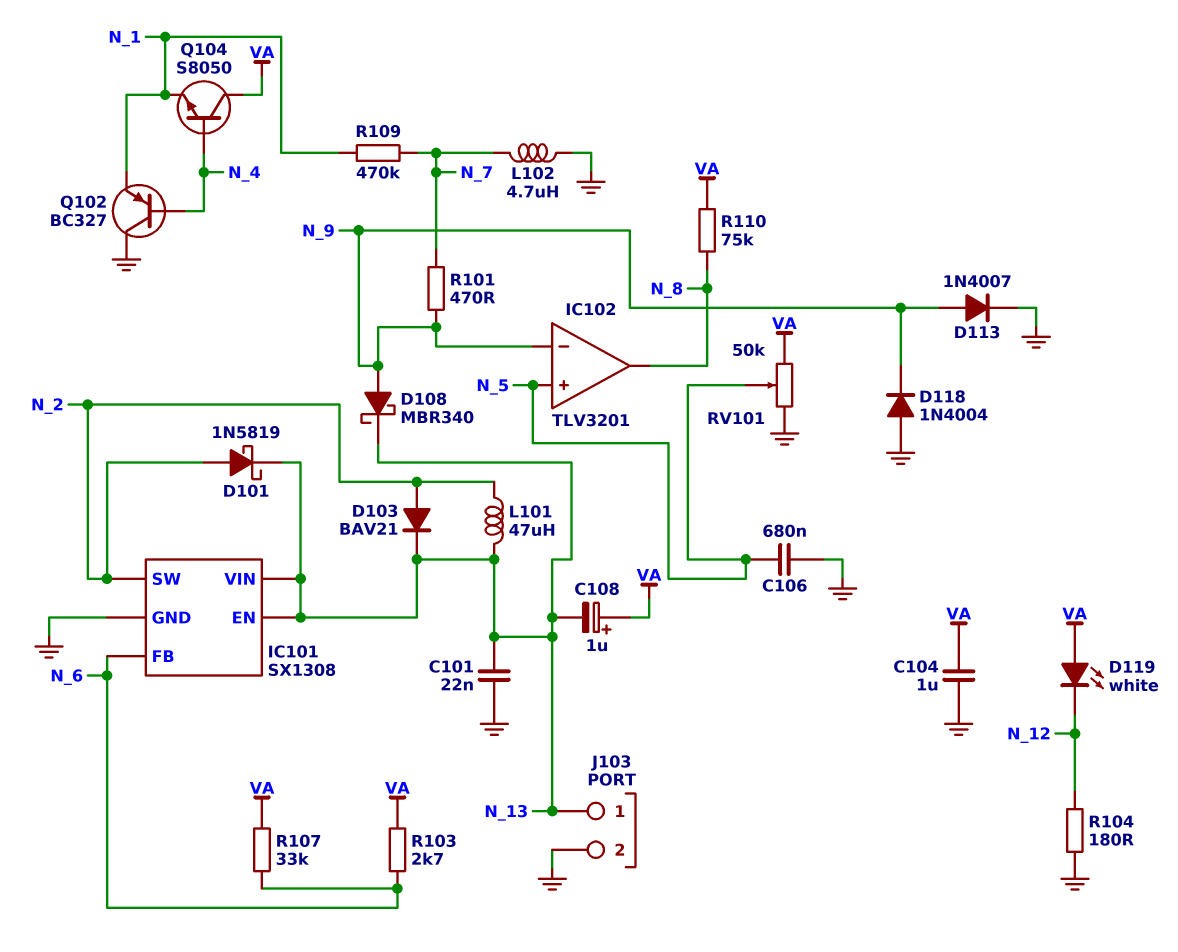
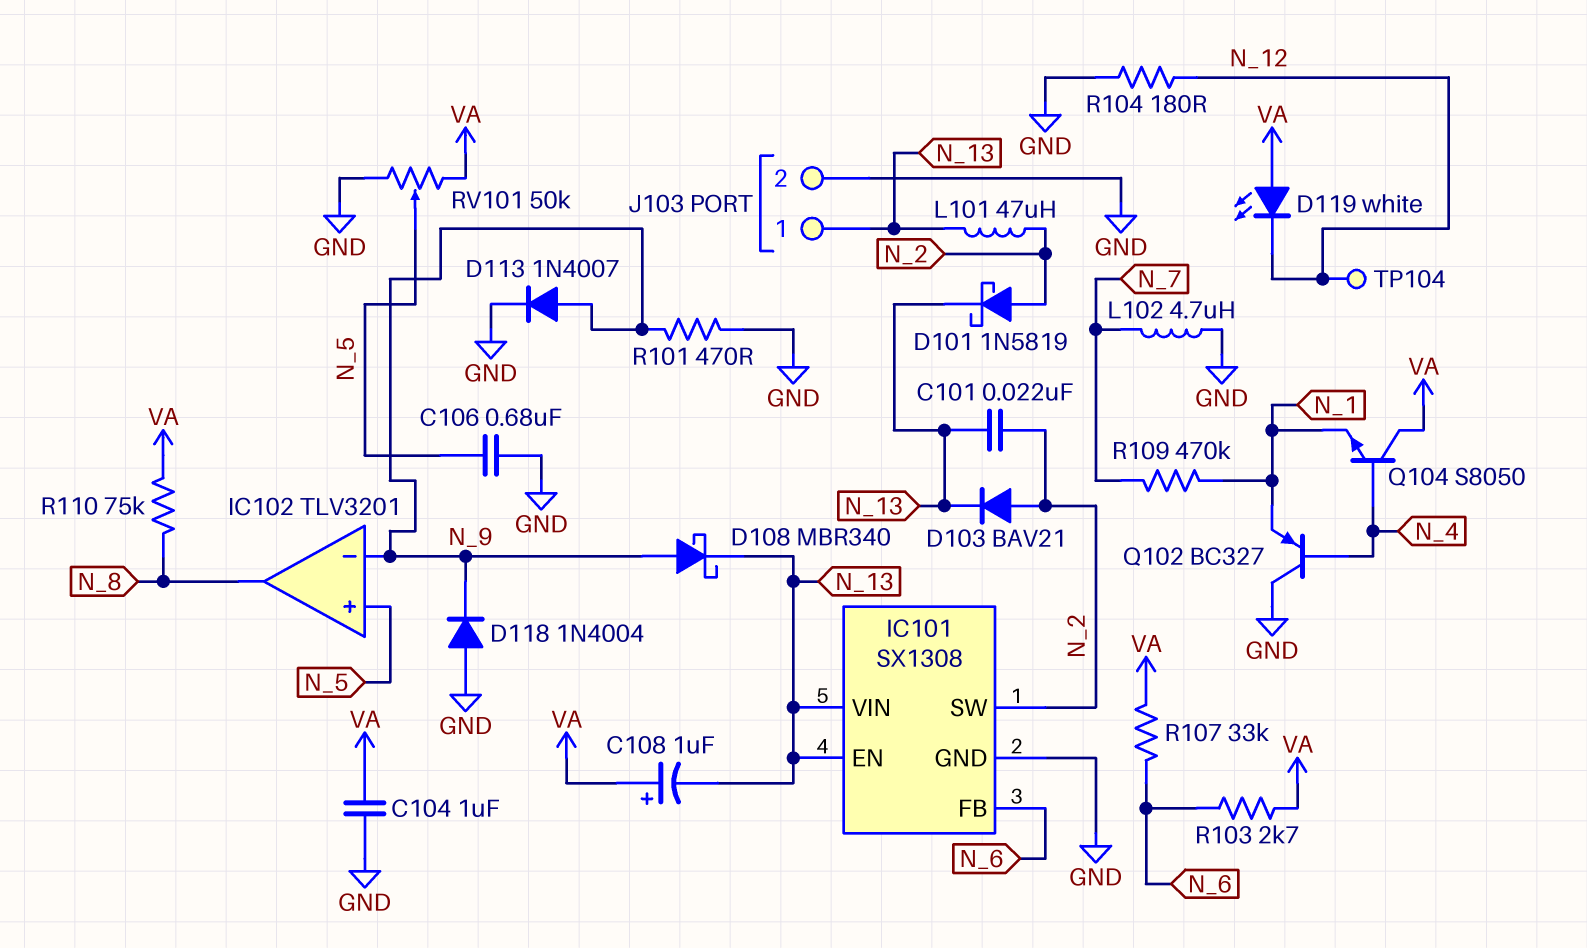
C101: 22nF (GND, N_13) -> 22nF (N_2, N_13)
R101: 470 (N_7, N_9) -> 470 (GND, N_9)
TP104: none -> test point (N_12)

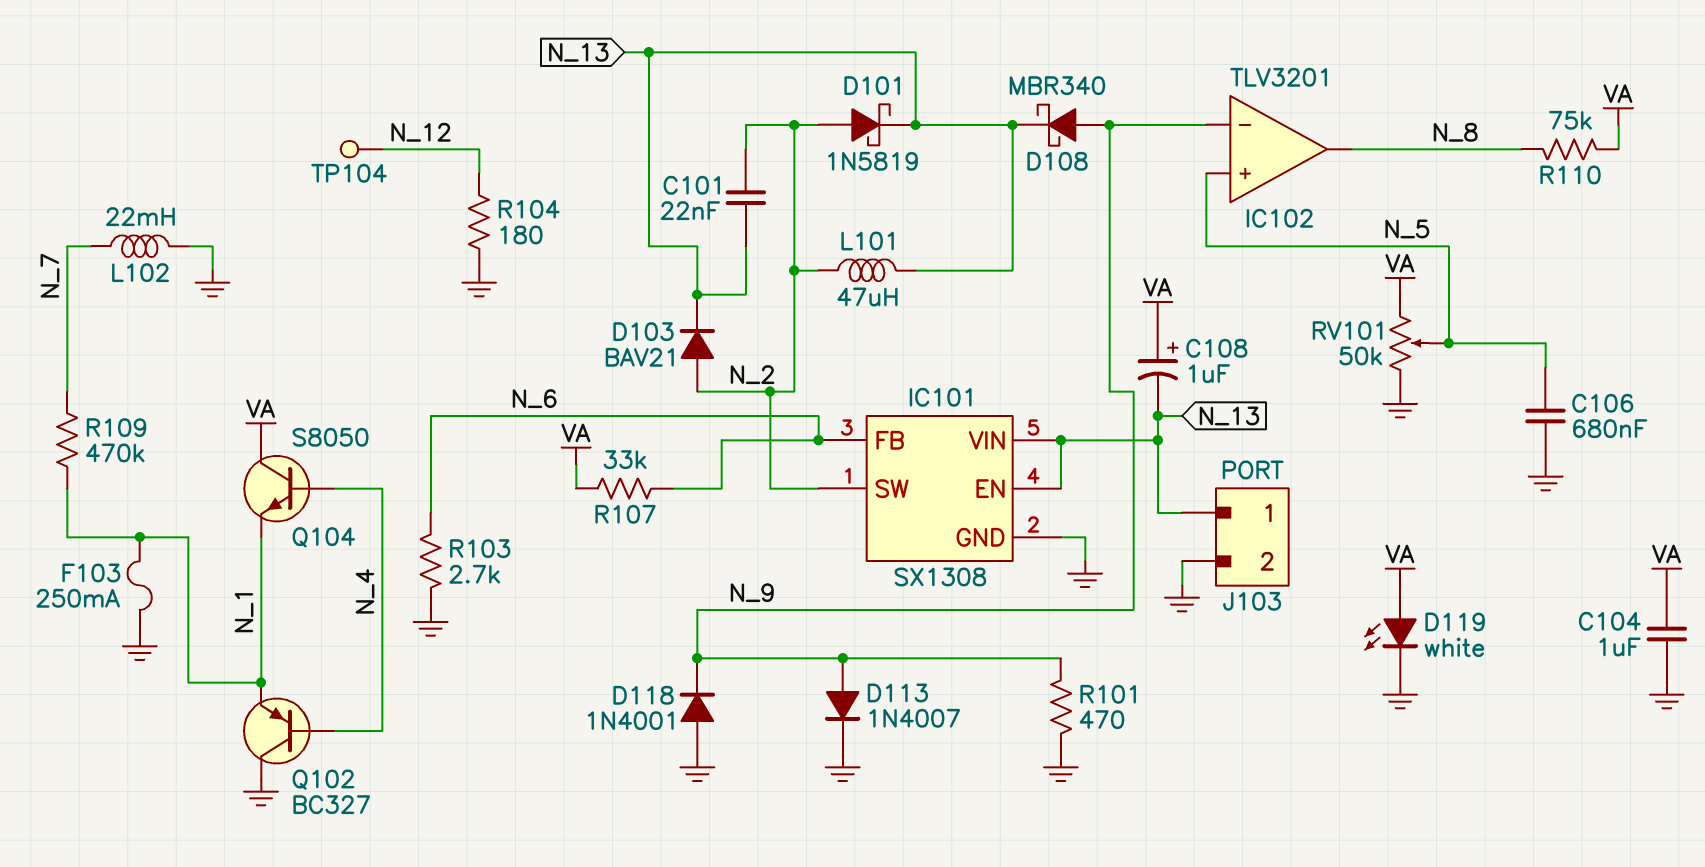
D118: diode 1N4004 (A GND, K N_9) -> diode 1N4001 (A GND, K N_9)
D119: LED white (A VA, K N_12) -> LED white (A VA, K GND)
F103: none -> 250mA (GND, N_1)
L102: 4.7uH (GND, N_7) -> 22mH (GND, N_7)
R103: 2.7k (N_6, VA) -> 2.7k (GND, N_6)

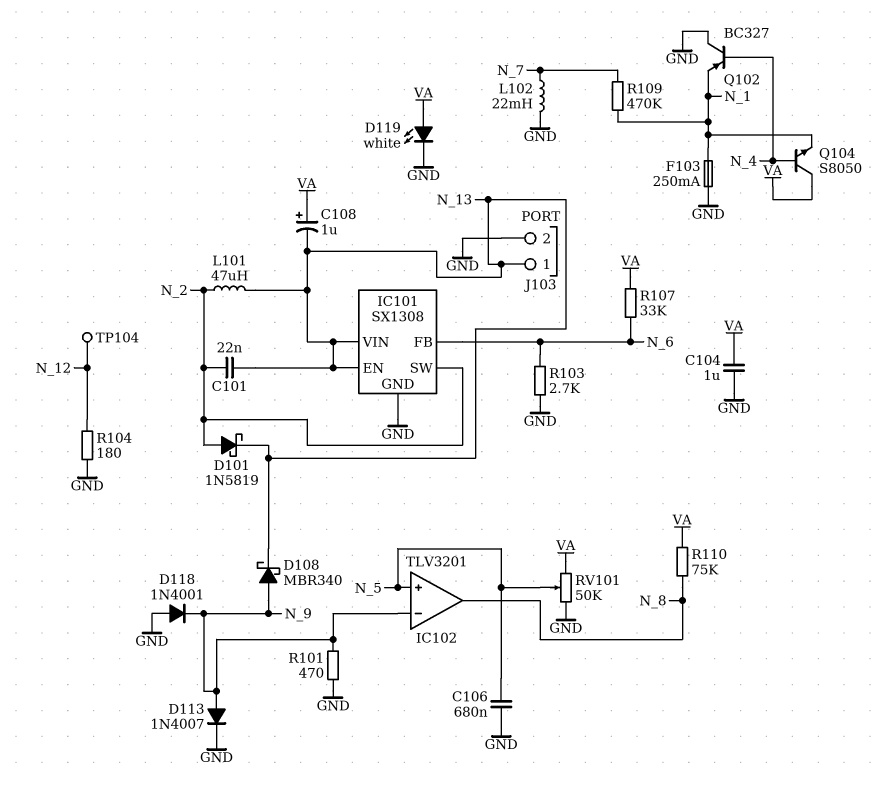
D103: diode BAV21 (A N_2, K N_13) -> none

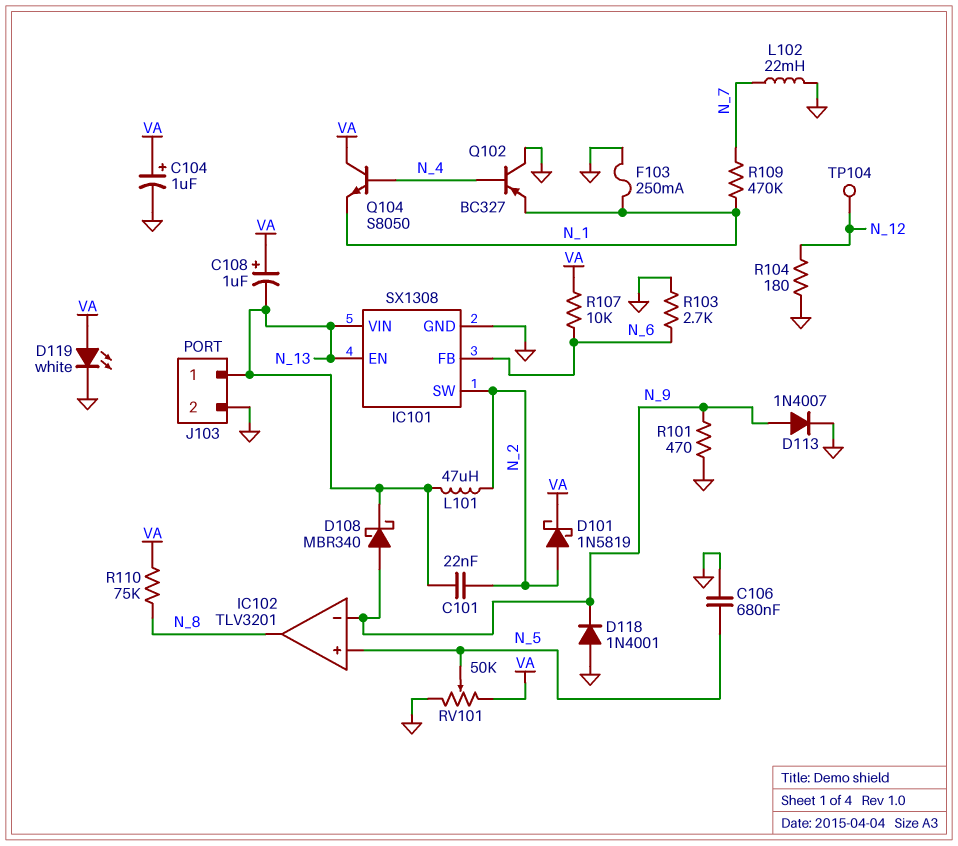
C104: 1uF (GND, VA) -> 1uF (plus VA, minus GND)
D101: schottky 1N5819 (A N_2, K N_13) -> schottky 1N5819 (A N_2, K VA)
R107: 33k (N_6, VA) -> 10k (N_6, VA)

